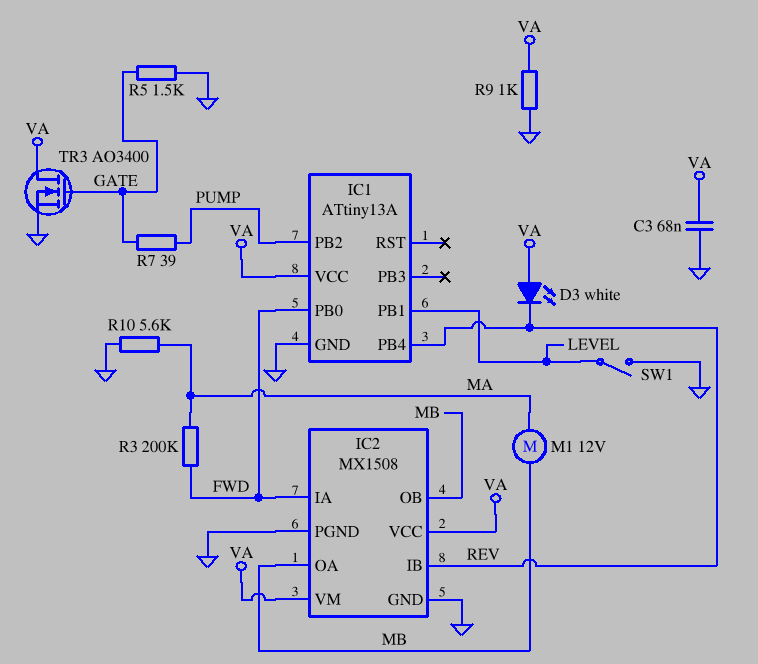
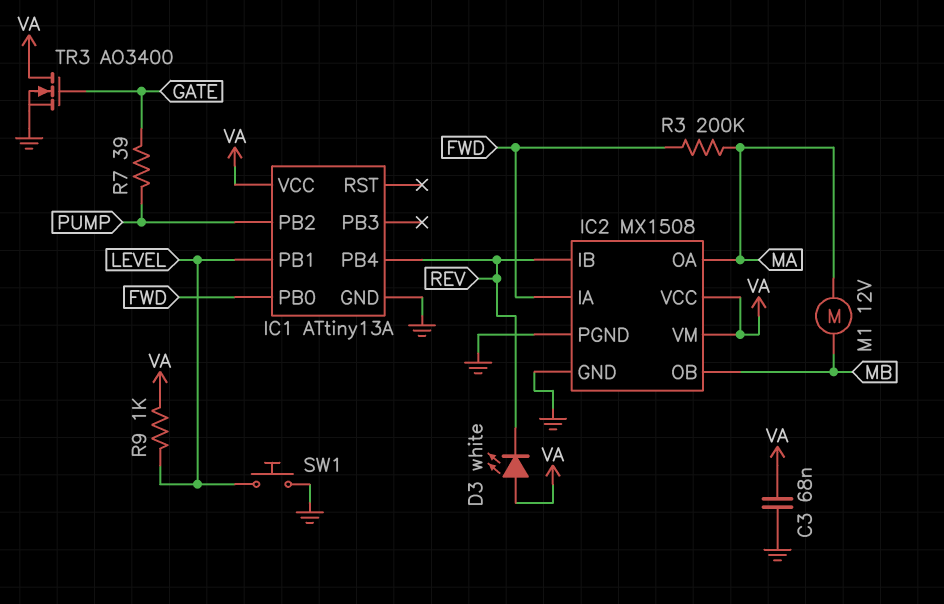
IC2 pin OA: MB -> MA
R5: 1.5k (GATE, GND) -> none
R9: 1k (GND, VA) -> 1k (LEVEL, VA)
R10: 5.6k (GND, MA) -> none
SW1: switch (GND, LEVEL) -> button (GND, LEVEL)

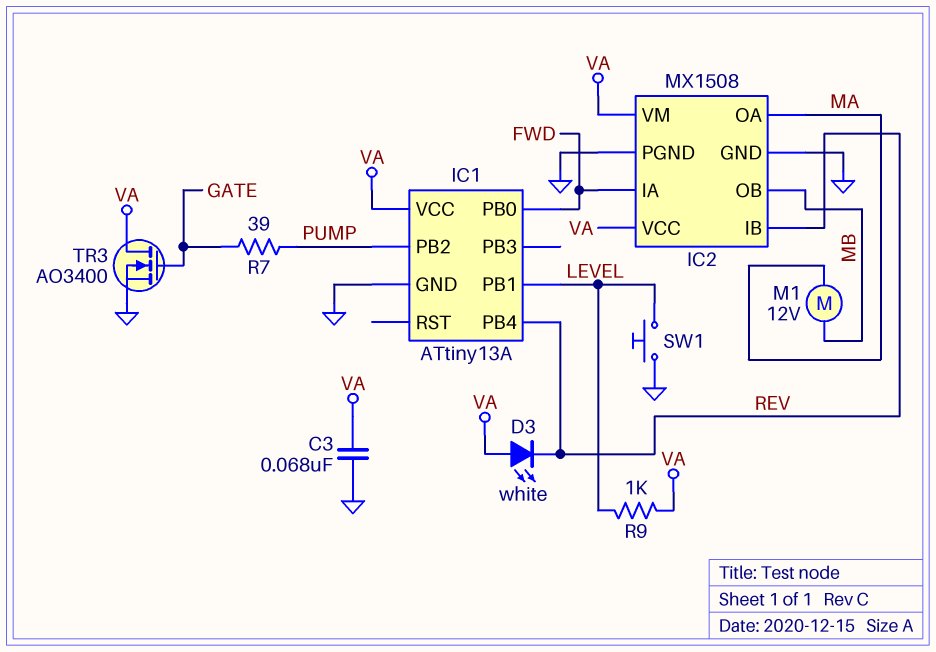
R3: 200k (FWD, MA) -> none

